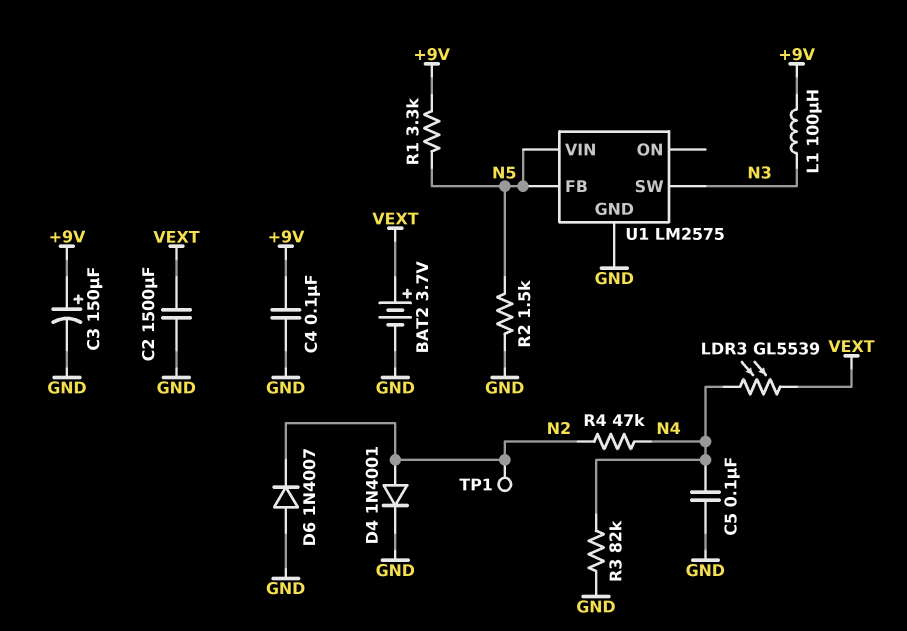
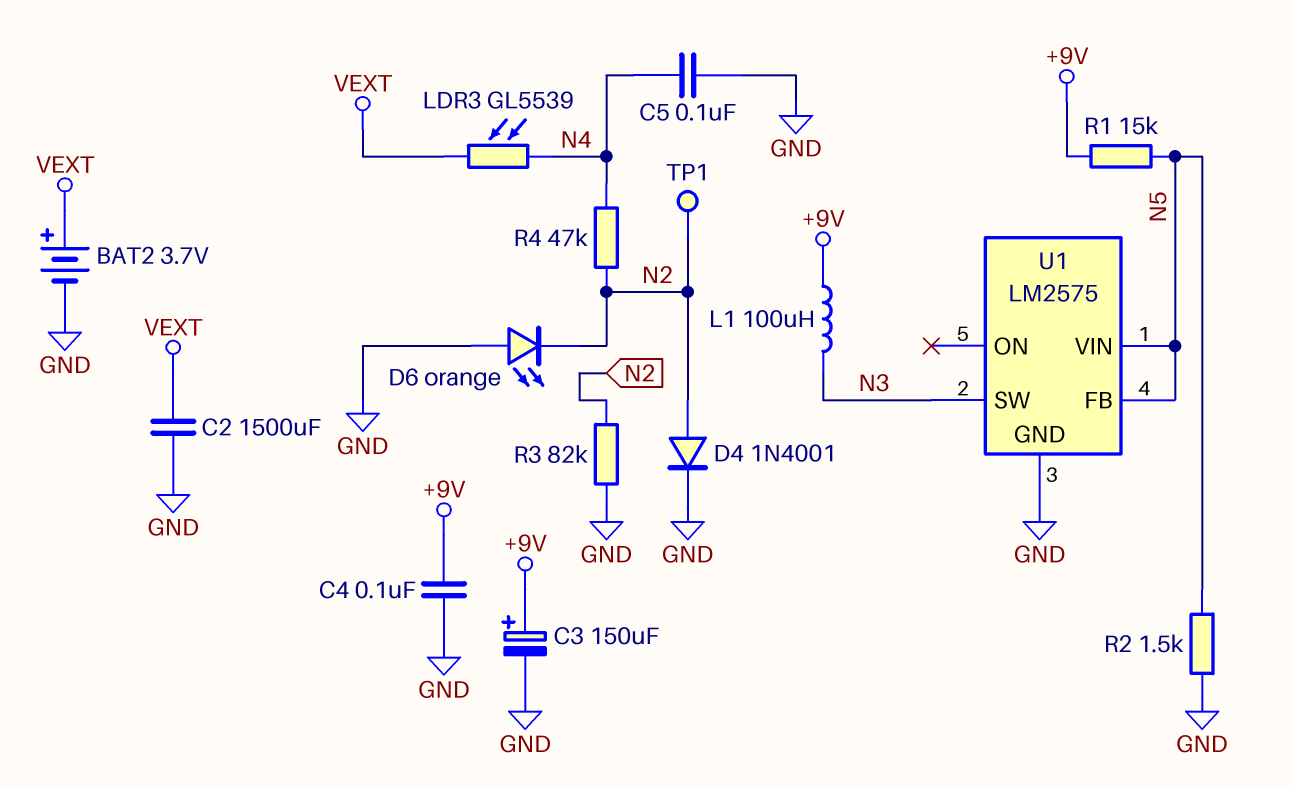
D6: diode 1N4007 (A GND, K N2) -> LED orange (A GND, K N2)
R1: 3.3k (+9V, N5) -> 15k (+9V, N5)
R3: 82k (GND, N4) -> 82k (GND, N2)

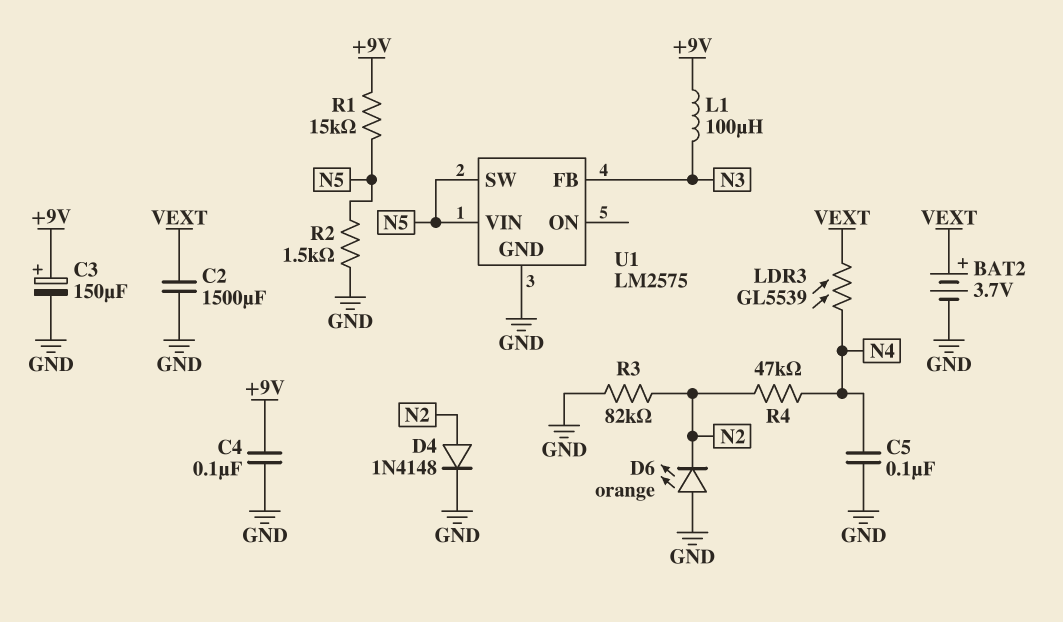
D4: diode 1N4001 (A N2, K GND) -> diode 1N4148 (A N2, K GND)
TP1: test point (N2) -> none
U1 pin FB: N5 -> N3
U1 pin SW: N3 -> N5

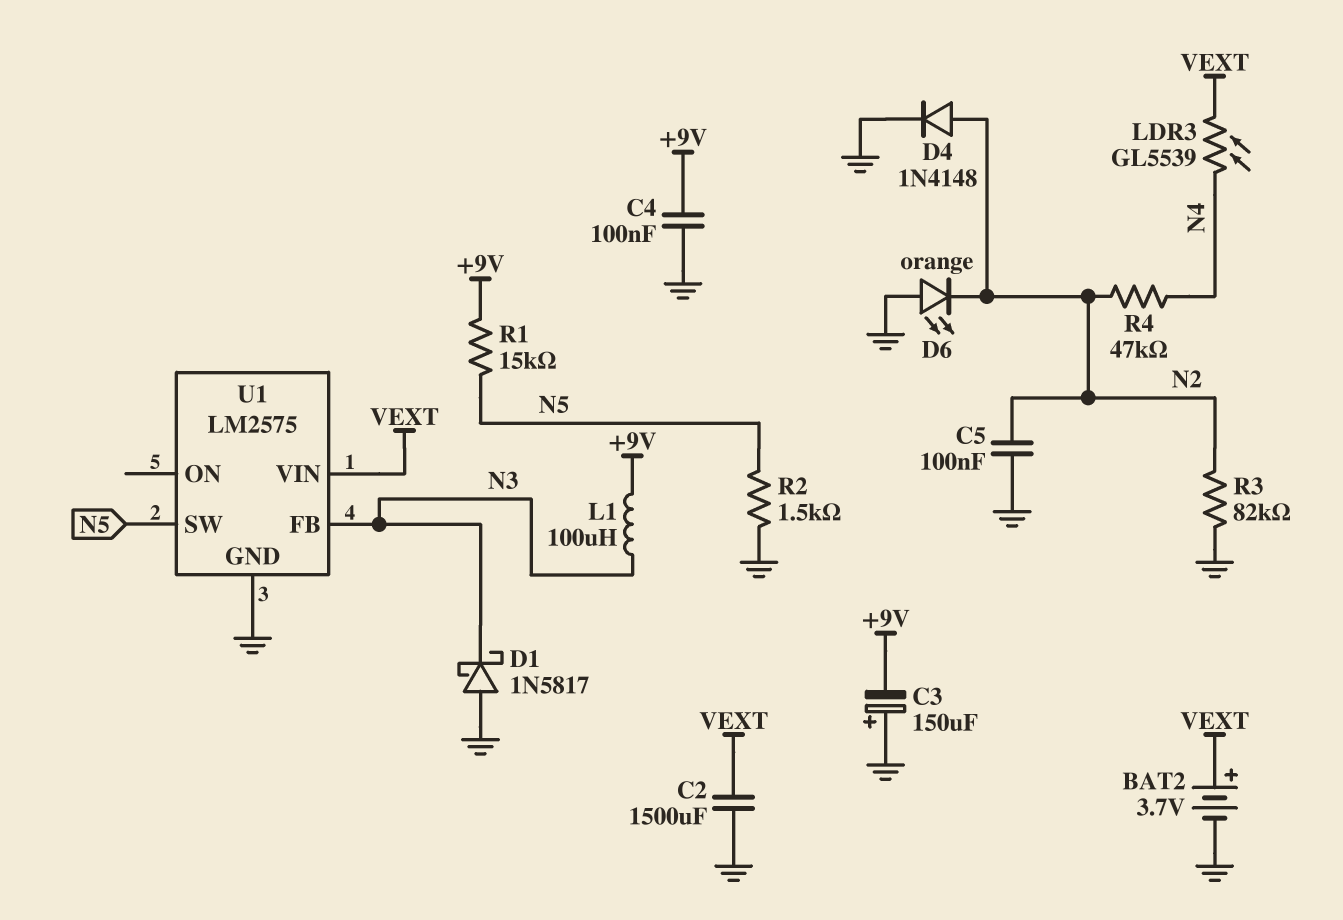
C3: 150uF (plus +9V, minus GND) -> 150uF (plus GND, minus +9V)
C5: 100nF (GND, N4) -> 100nF (GND, N2)
D1: none -> schottky 1N5817 (A GND, K N3)
U1 pin VIN: N5 -> VEXT

